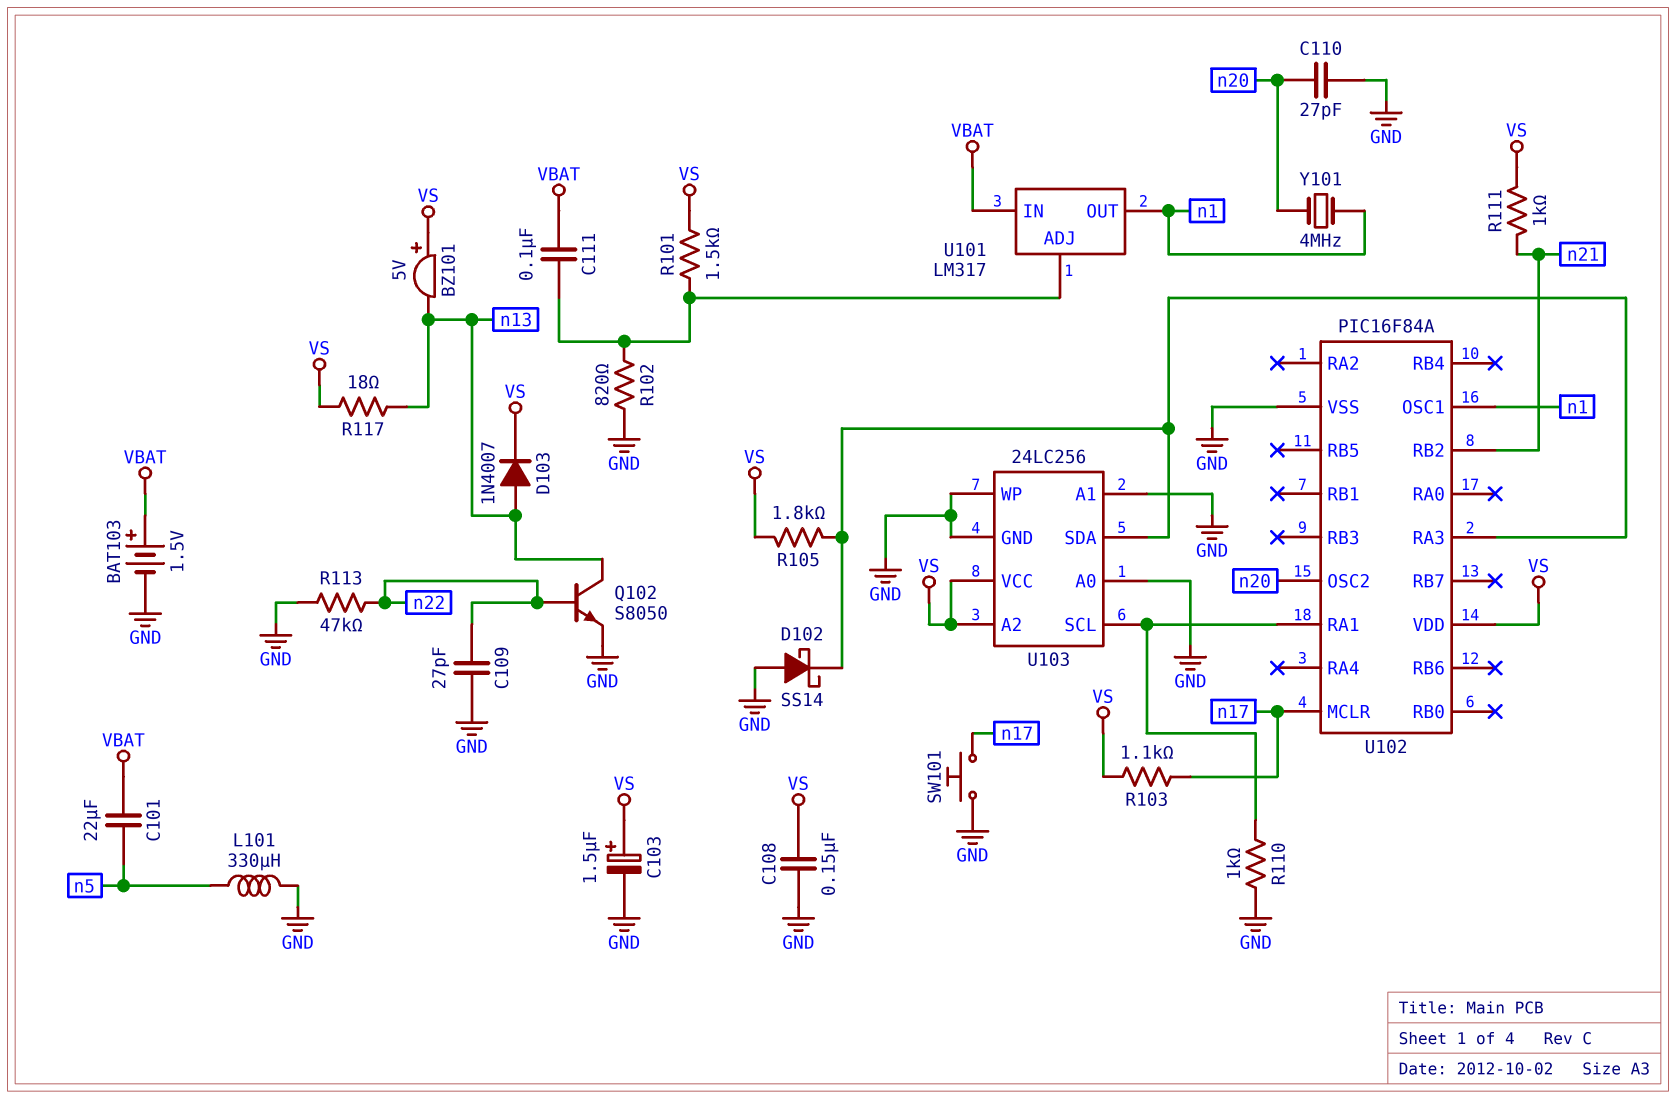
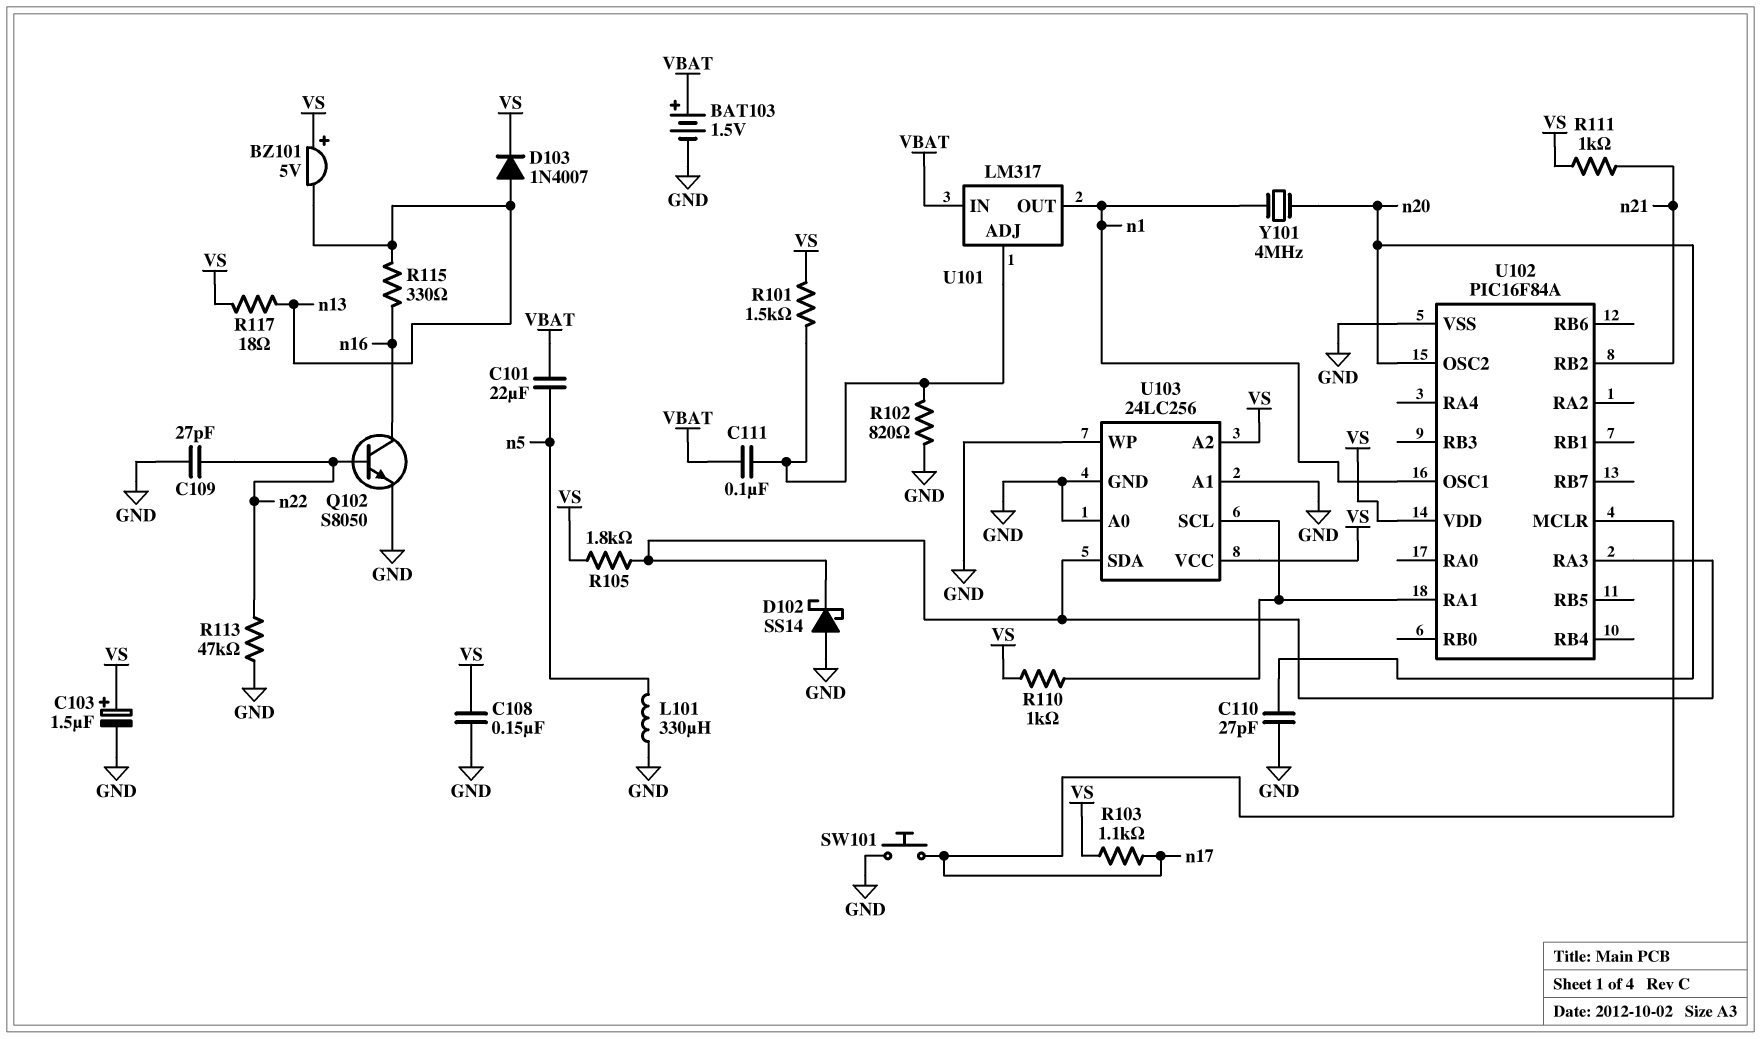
Q102: NPN S8050 (B n22, C n13, E GND) -> NPN S8050 (B n22, C n16, E GND)
R110: 1k (GND, U102/RA1) -> 1k (U102/RA1, VS)
R115: none -> 330 (n13, n16)

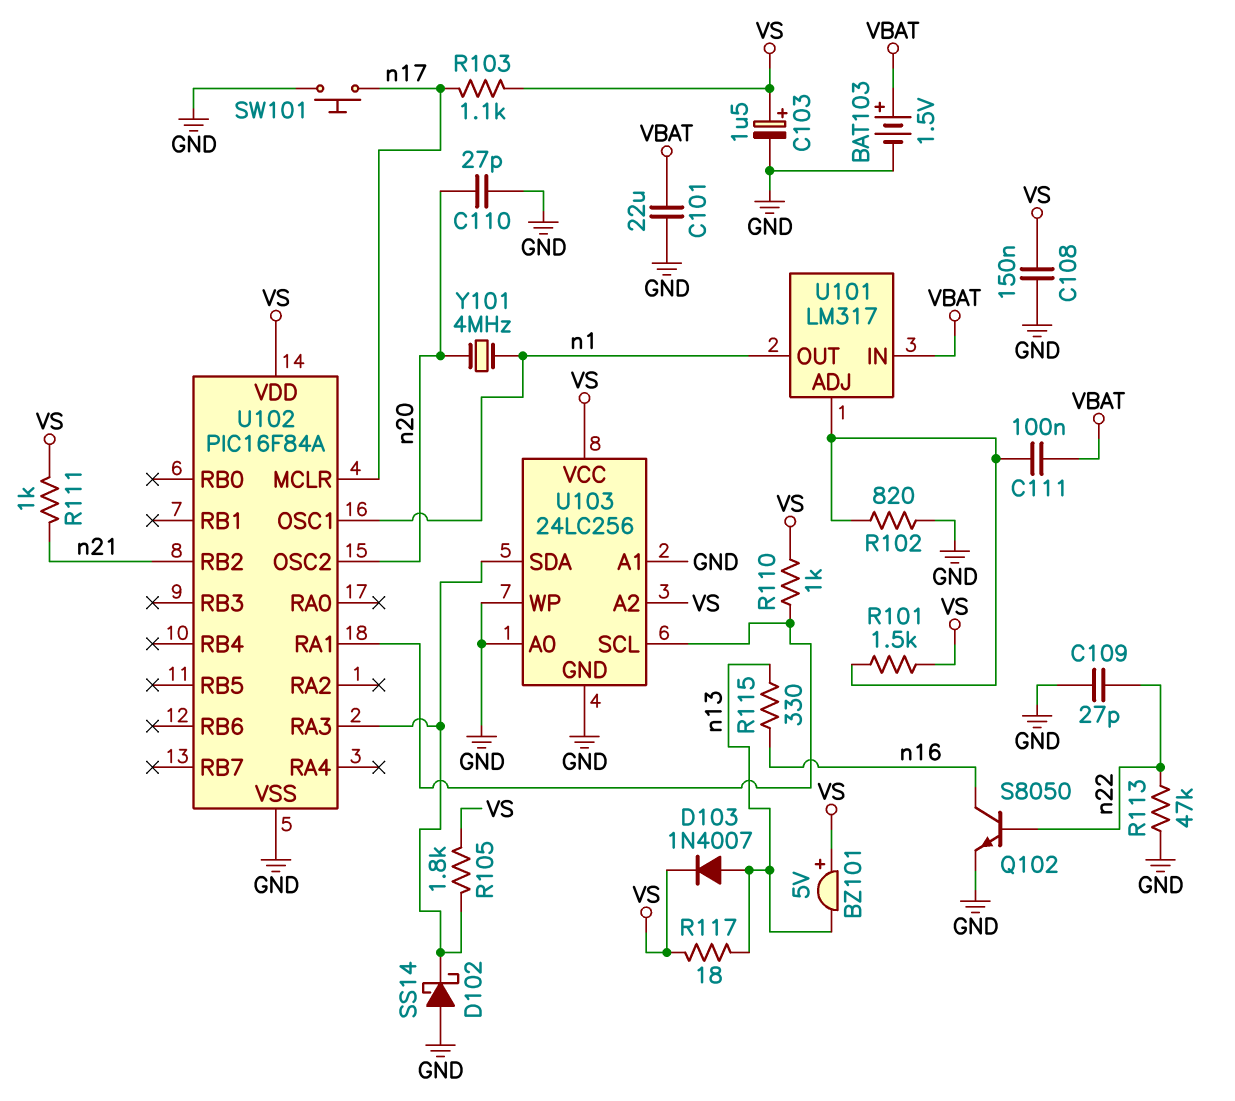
C101: 22uF (VBAT, n5) -> 22uF (GND, VBAT)
L101: 330uH (GND, n5) -> none

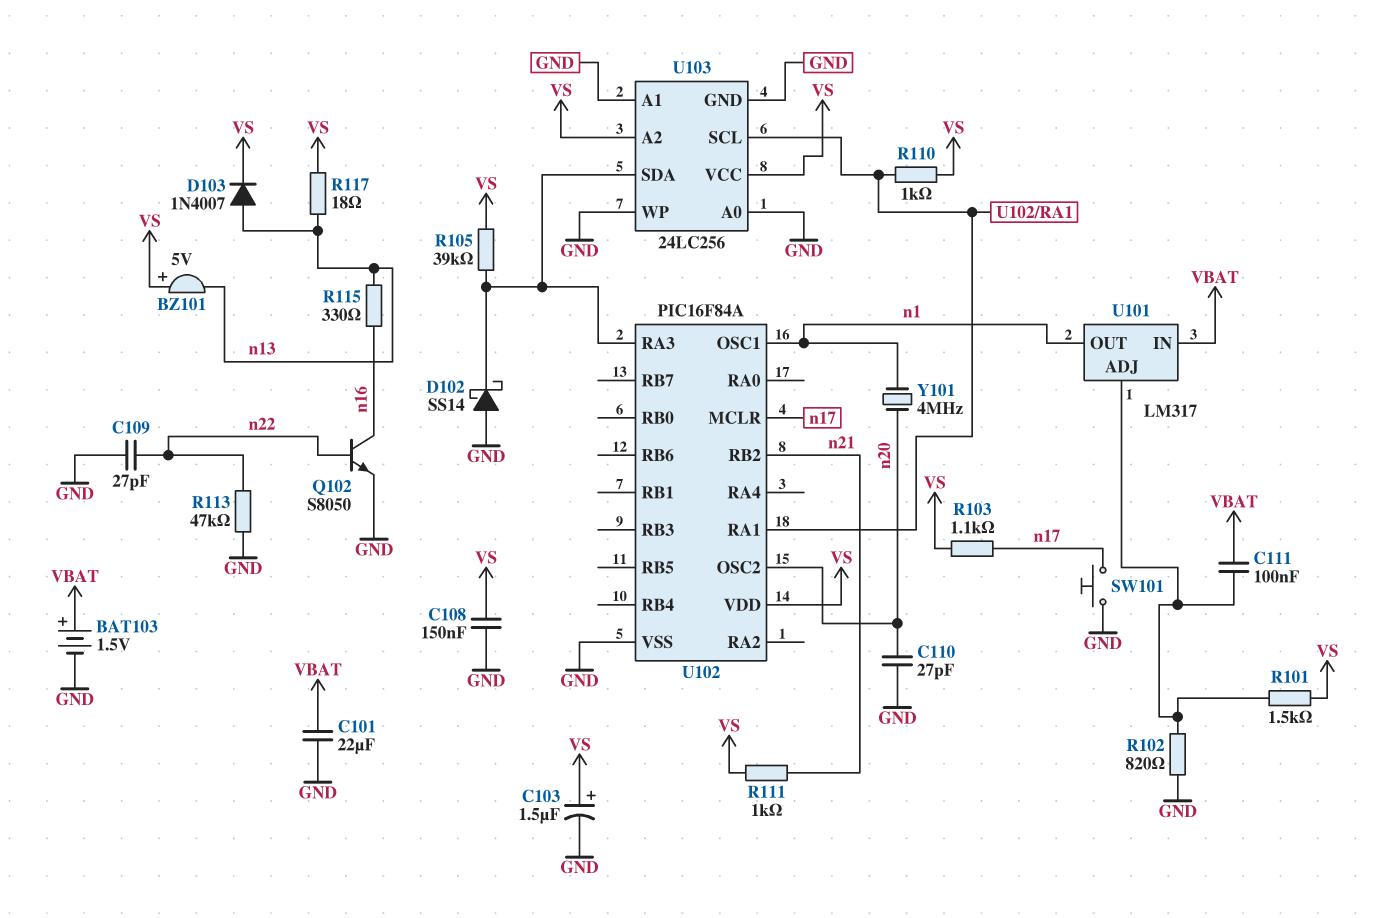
R105: 1.8k (U102/RA3, VS) -> 39k (U102/RA3, VS)

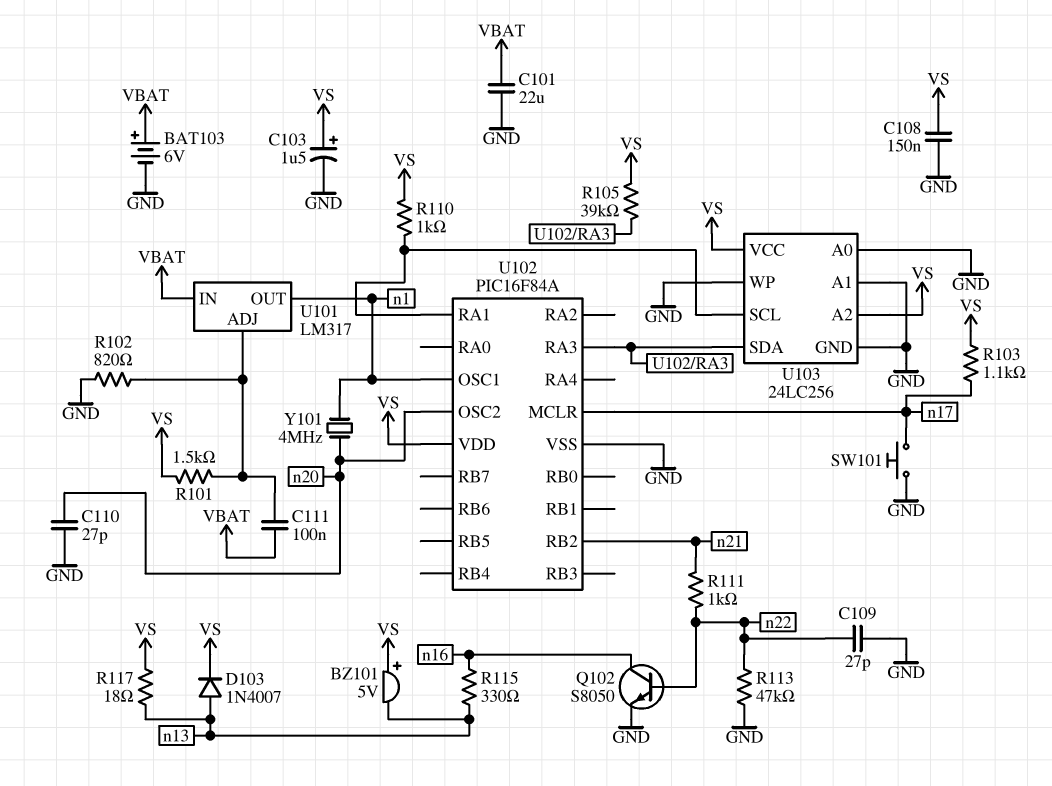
BAT103: 1.5V (plus VBAT, minus GND) -> 6V (plus VBAT, minus GND)
D102: schottky SS14 (A GND, K U102/RA3) -> none
R111: 1k (VS, n21) -> 1k (n21, n22)

